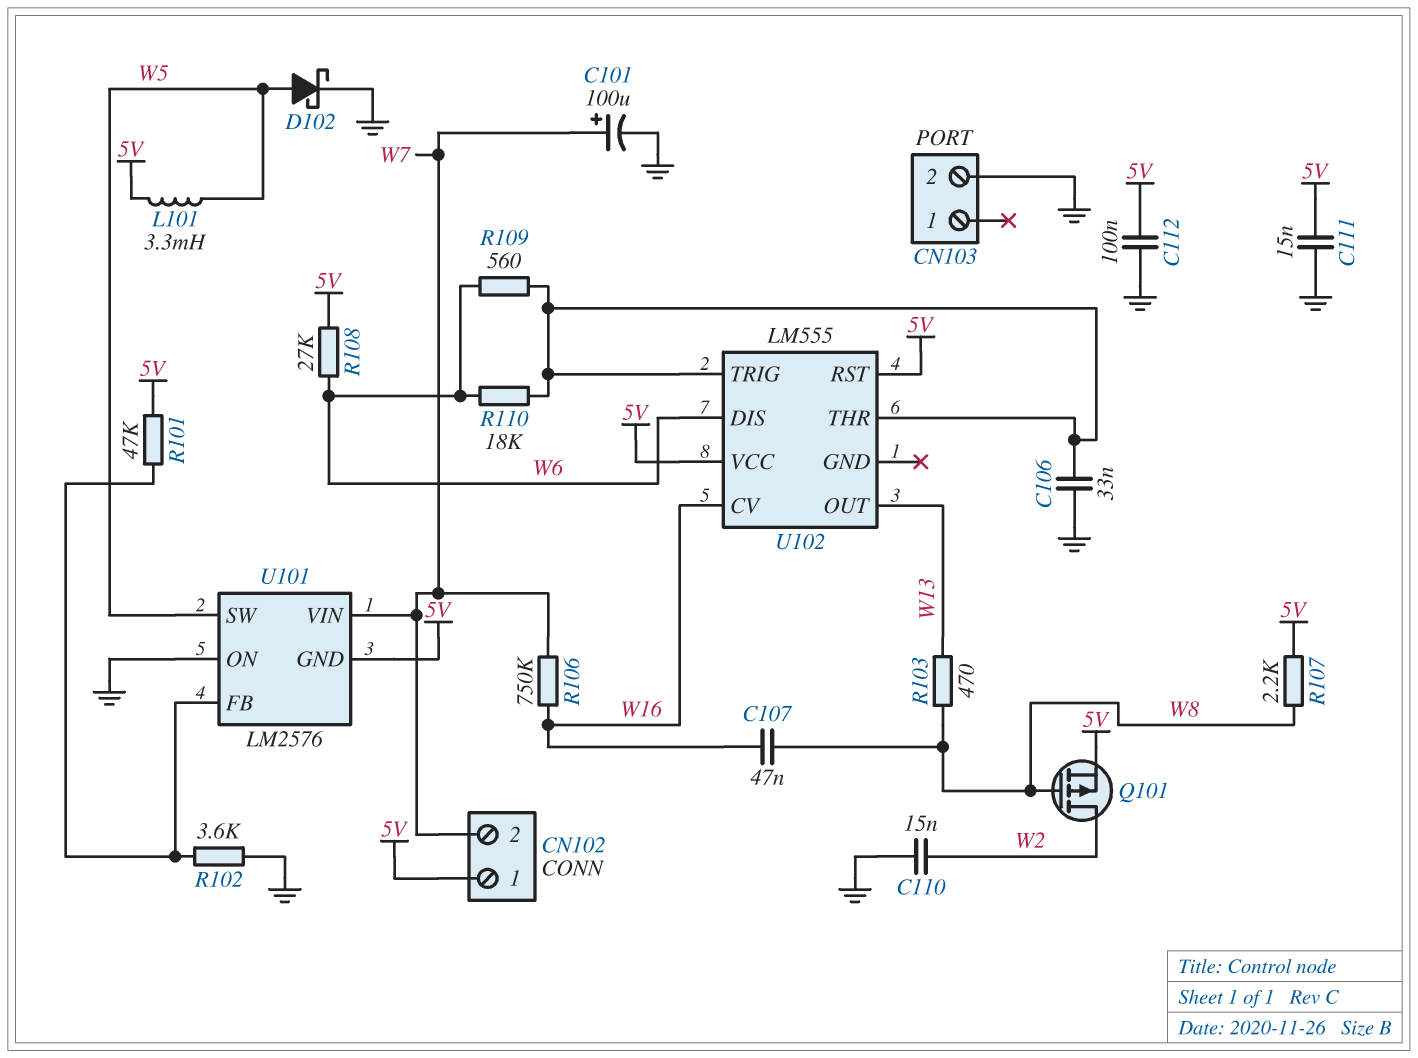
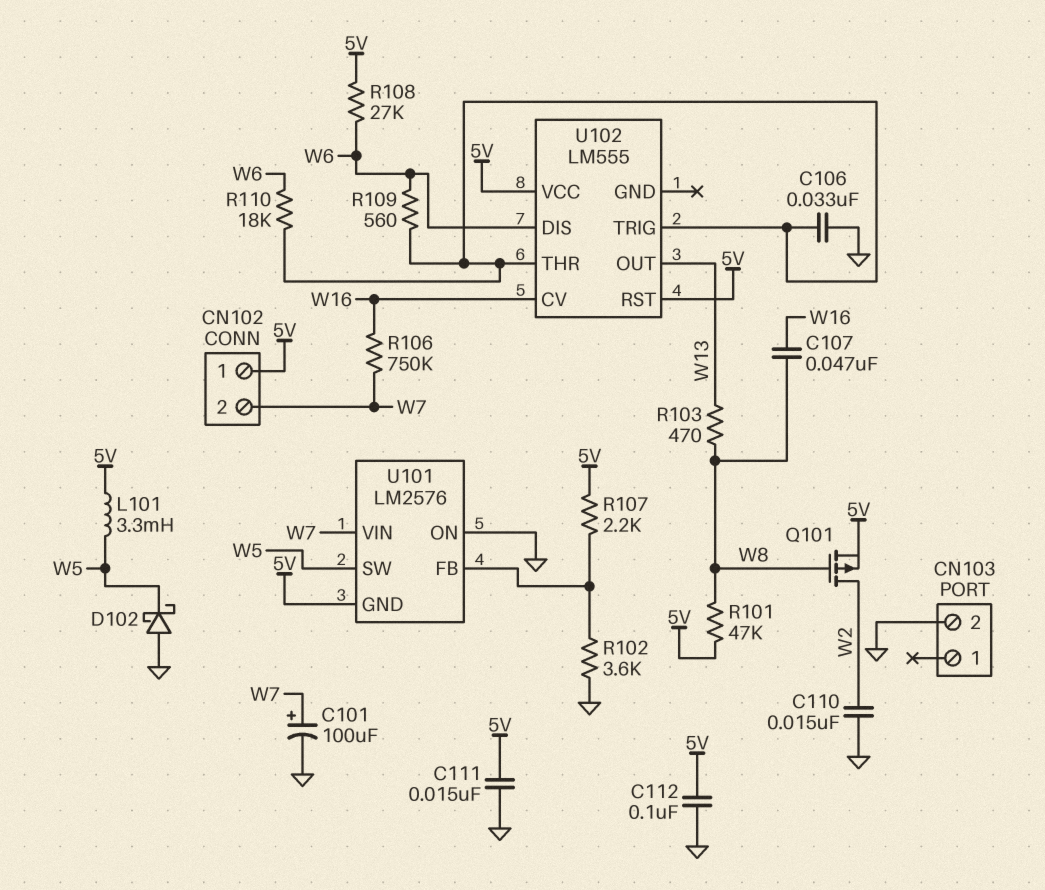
D102: schottky (A W5, K GND) -> schottky (A GND, K W5)
R101: 47k (5V, U101/FB) -> 47k (5V, W8)
R107: 2.2k (5V, W8) -> 2.2k (5V, U101/FB)

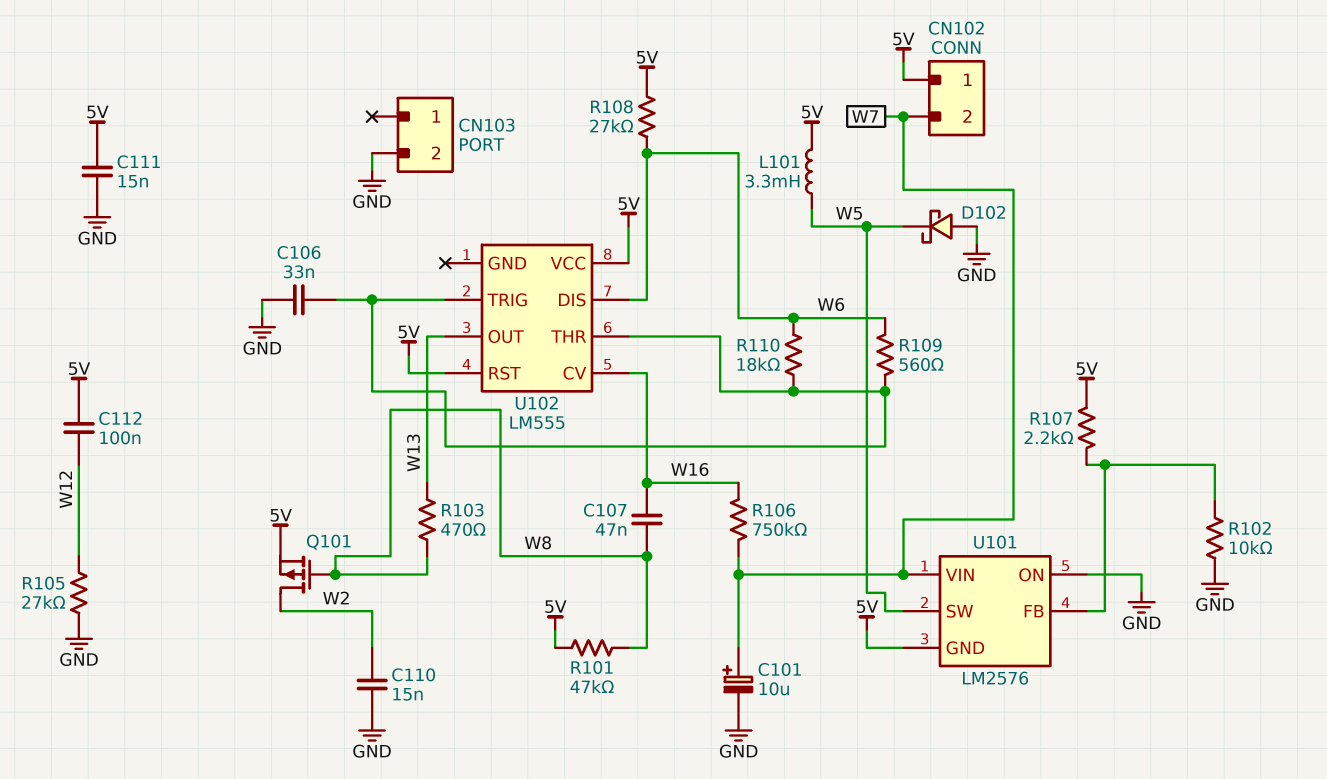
C101: 100uF (plus W7, minus GND) -> 10uF (plus W7, minus GND)
C112: 100nF (5V, GND) -> 100nF (5V, W12)
R102: 3.6k (GND, U101/FB) -> 10k (GND, U101/FB)
R105: none -> 27k (GND, W12)

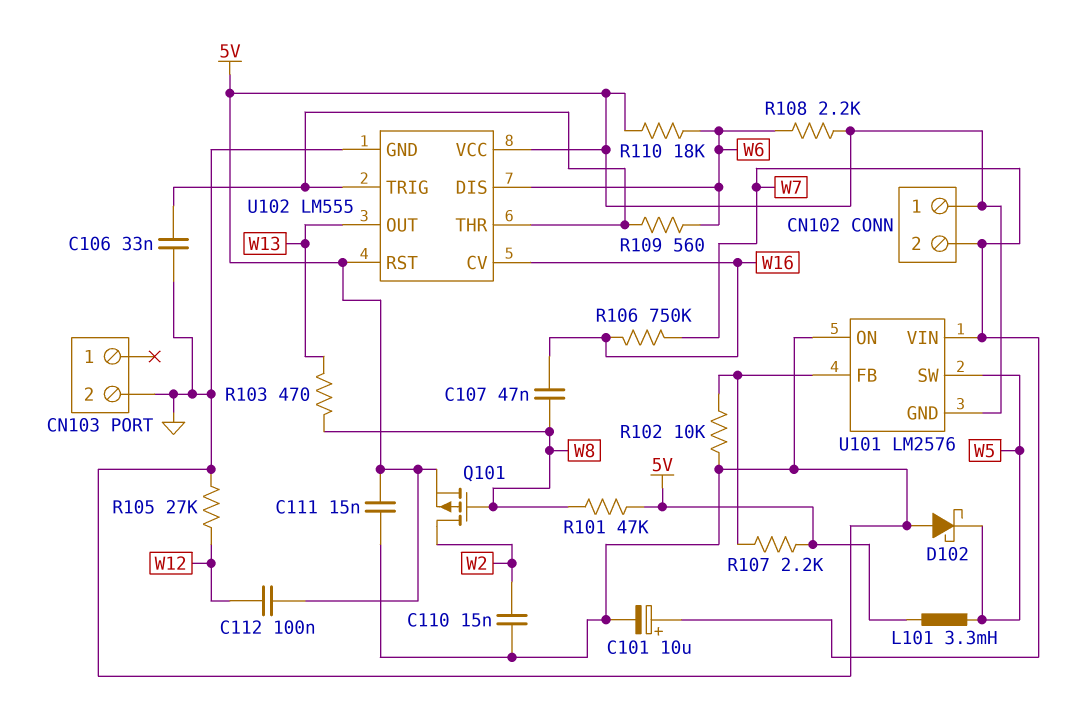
R108: 27k (5V, W6) -> 2.2k (5V, W6)
R110: 18k (U102/THR, W6) -> 18k (5V, W6)
U102 pin GND: none -> GND

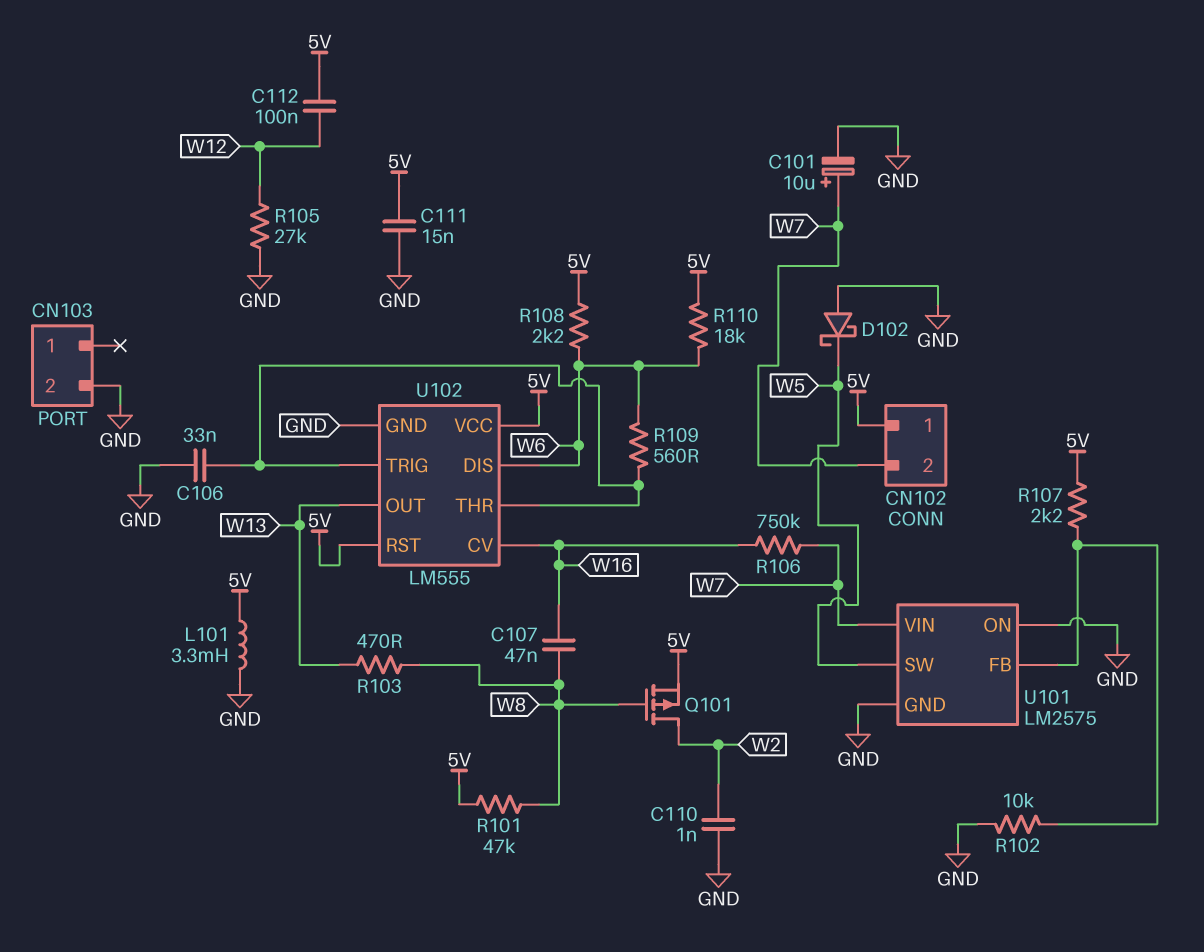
C110: 15nF (GND, W2) -> 1nF (GND, W2)
L101: 3.3mH (5V, W5) -> 3.3mH (5V, GND)
U101: LM2576 -> LM2575
U101 pin GND: 5V -> GND

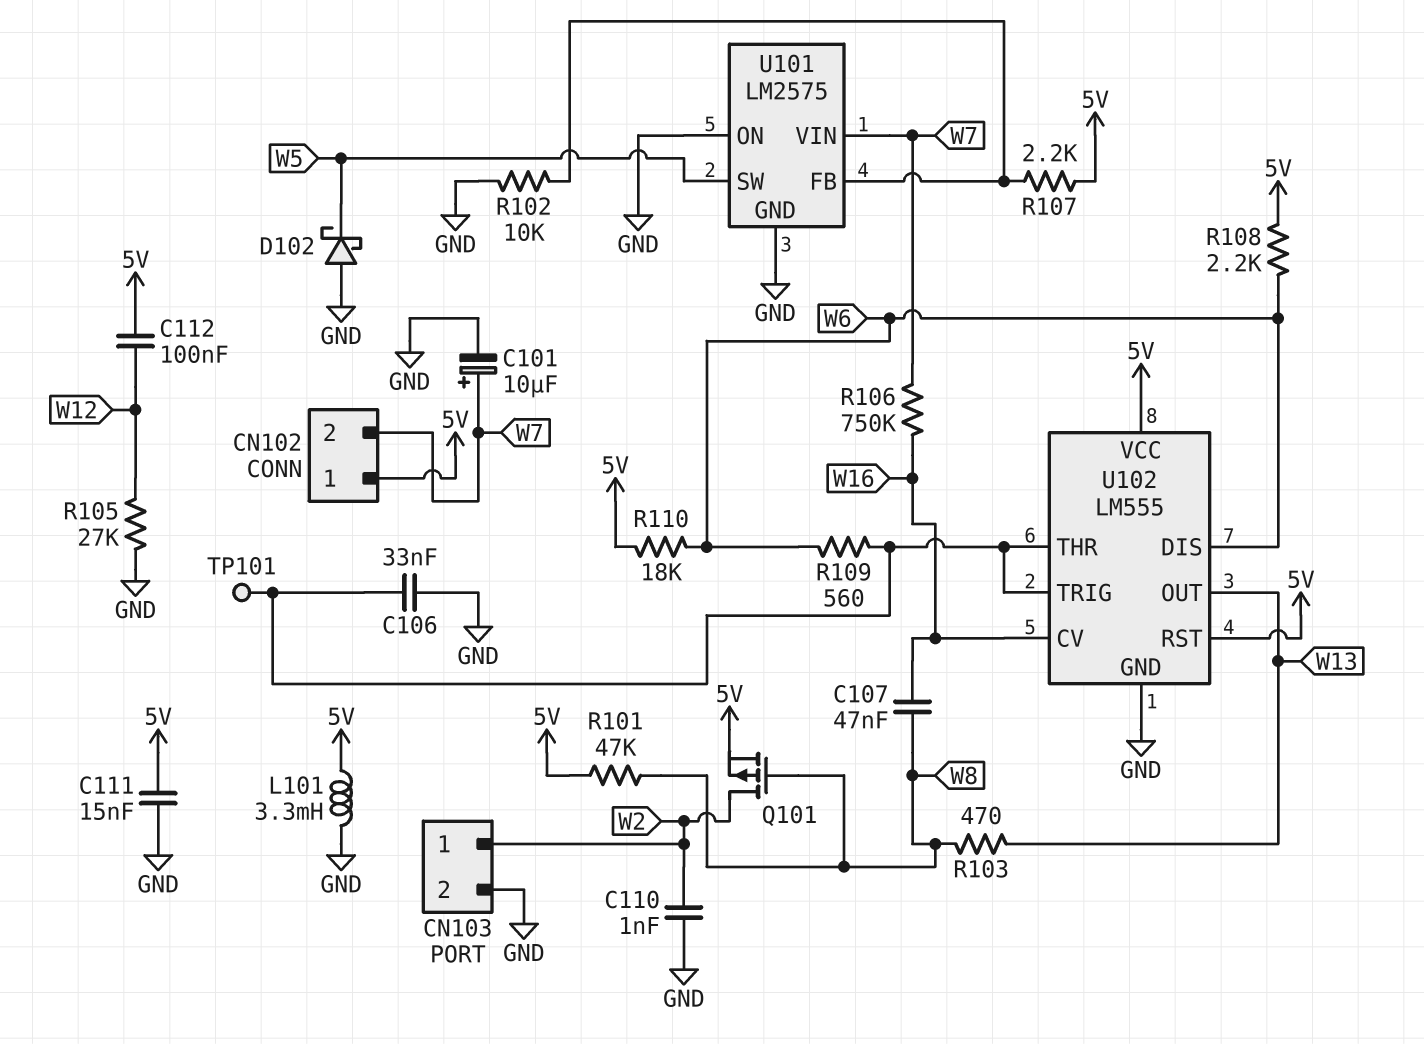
CN103 pin 1: none -> W2
TP101: none -> test point (U102/THR)

